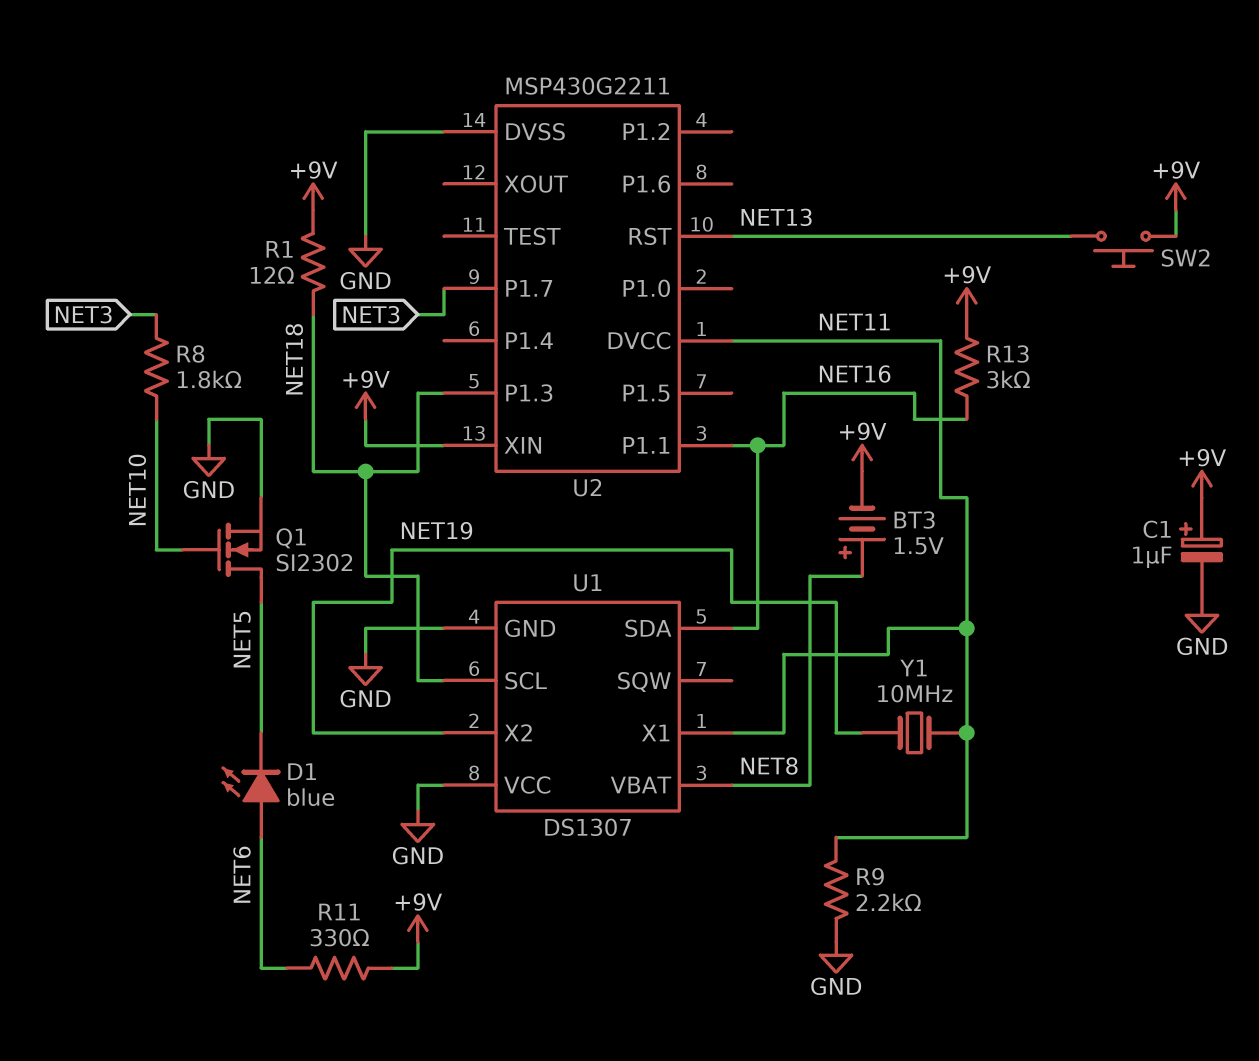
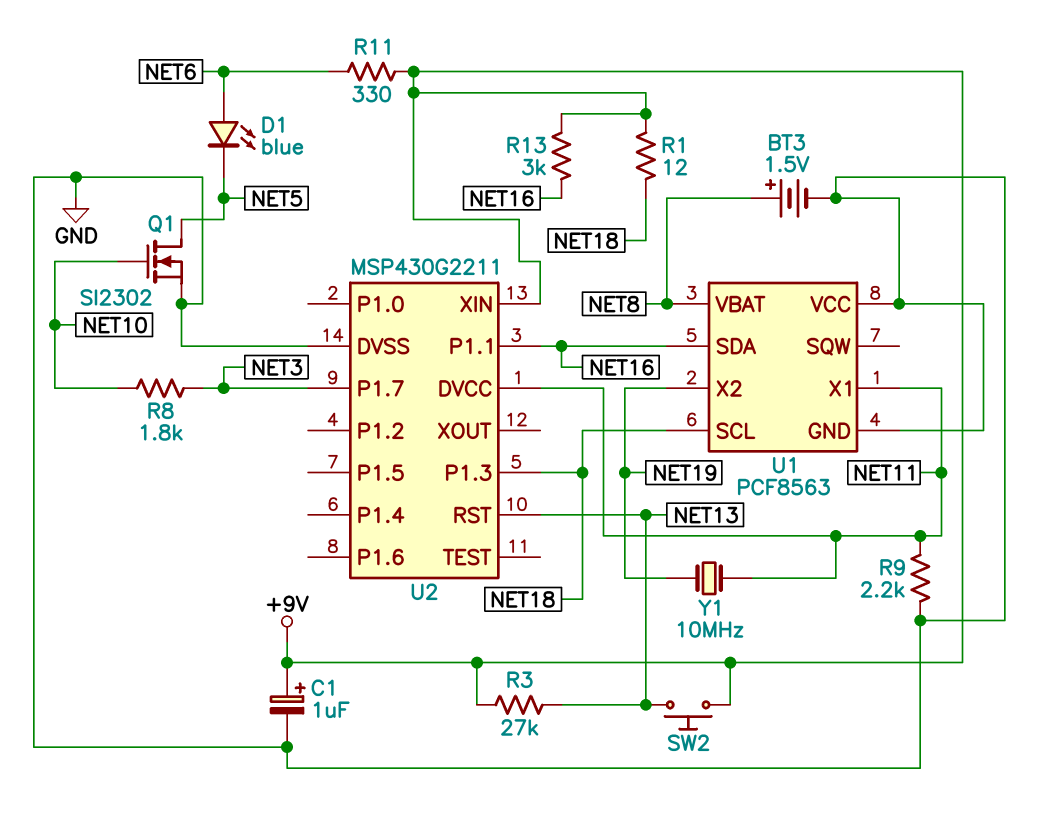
BT3: 1.5V (plus NET8, minus +9V) -> 1.5V (plus NET8, minus GND)
R3: none -> 27k (+9V, NET13)
U1: DS1307 -> PCF8563

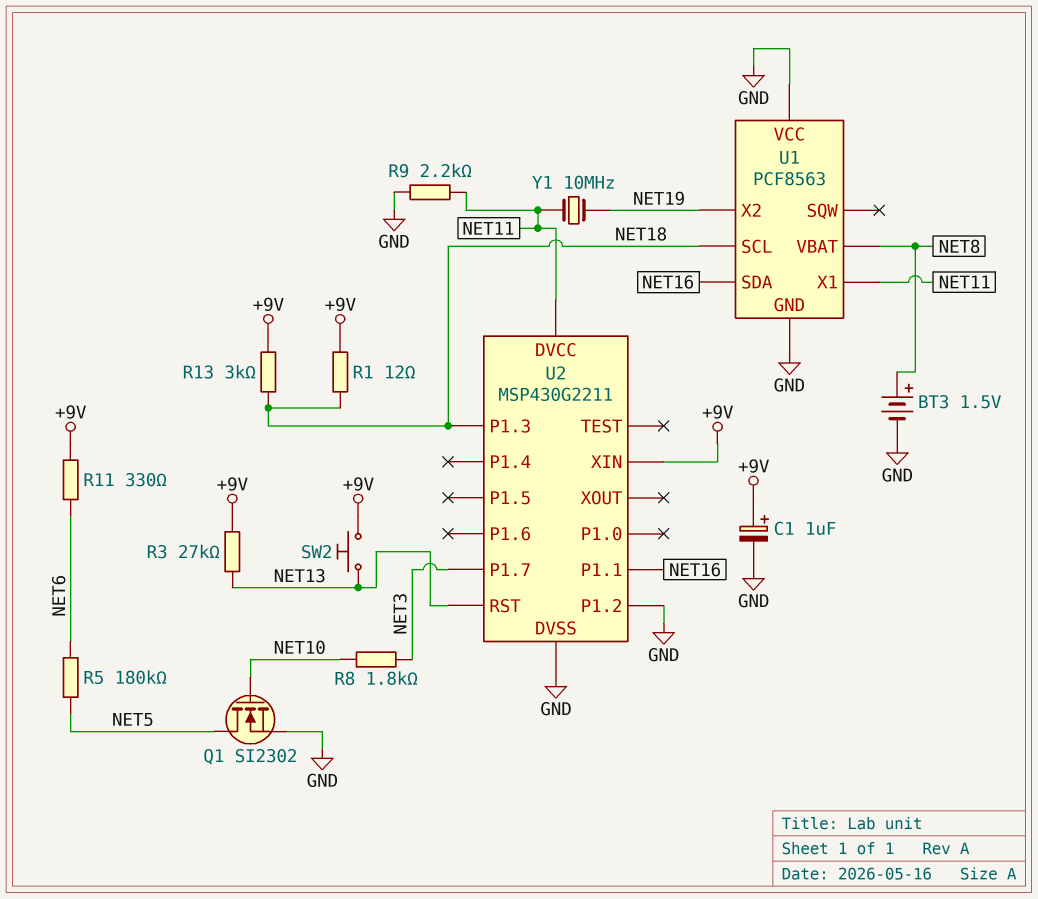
D1: LED blue (A NET6, K NET5) -> none
R5: none -> 180k (NET5, NET6)
R13: 3k (+9V, NET16) -> 3k (+9V, NET18)
U2 pin P1.2: none -> GND

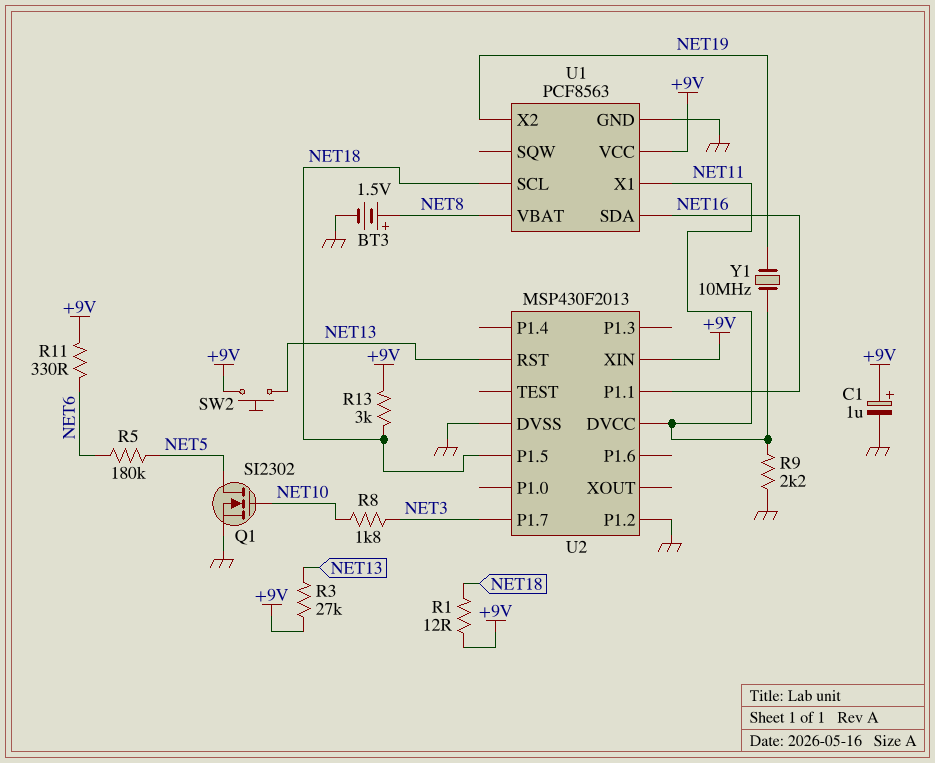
U1 pin VCC: GND -> +9V
U2: MSP430G2211 -> MSP430F2013
U2 pin P1.3: NET18 -> none
U2 pin P1.5: none -> NET18

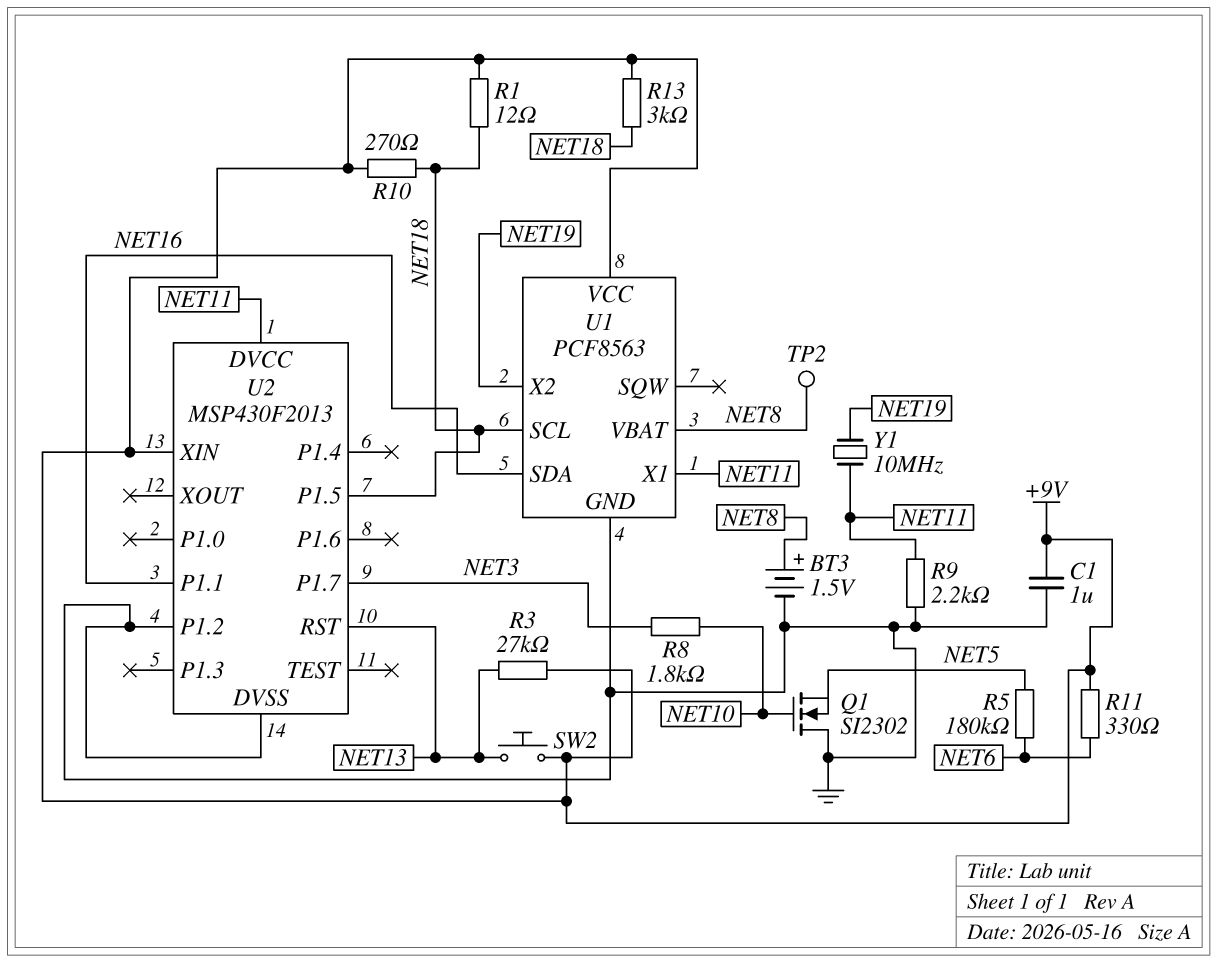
C1: 1uF (plus +9V, minus GND) -> 1uF (+9V, GND)
Q1: NMOS SI2302 (G NET10, D NET5, S GND) -> NMOS SI2302 (G NET10, D GND, S NET5)
R10: none -> 270 (+9V, NET18)
TP2: none -> test point (NET8)

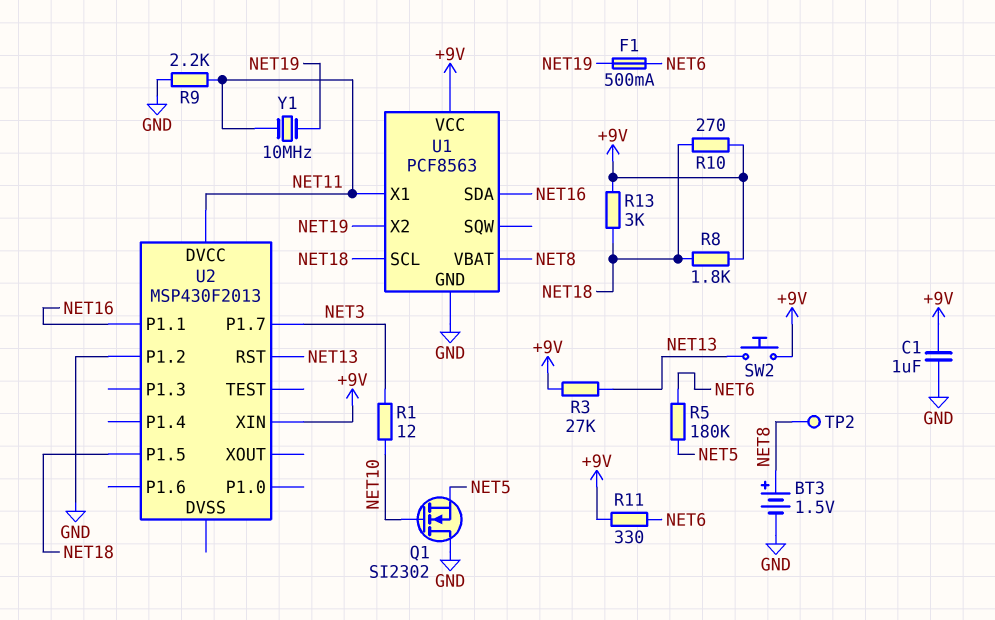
F1: none -> 500mA (NET6, NET19)
R1: 12 (+9V, NET18) -> 12 (NET3, NET10)
R8: 1.8k (NET3, NET10) -> 1.8k (+9V, NET18)
U2 pin DVSS: GND -> none

